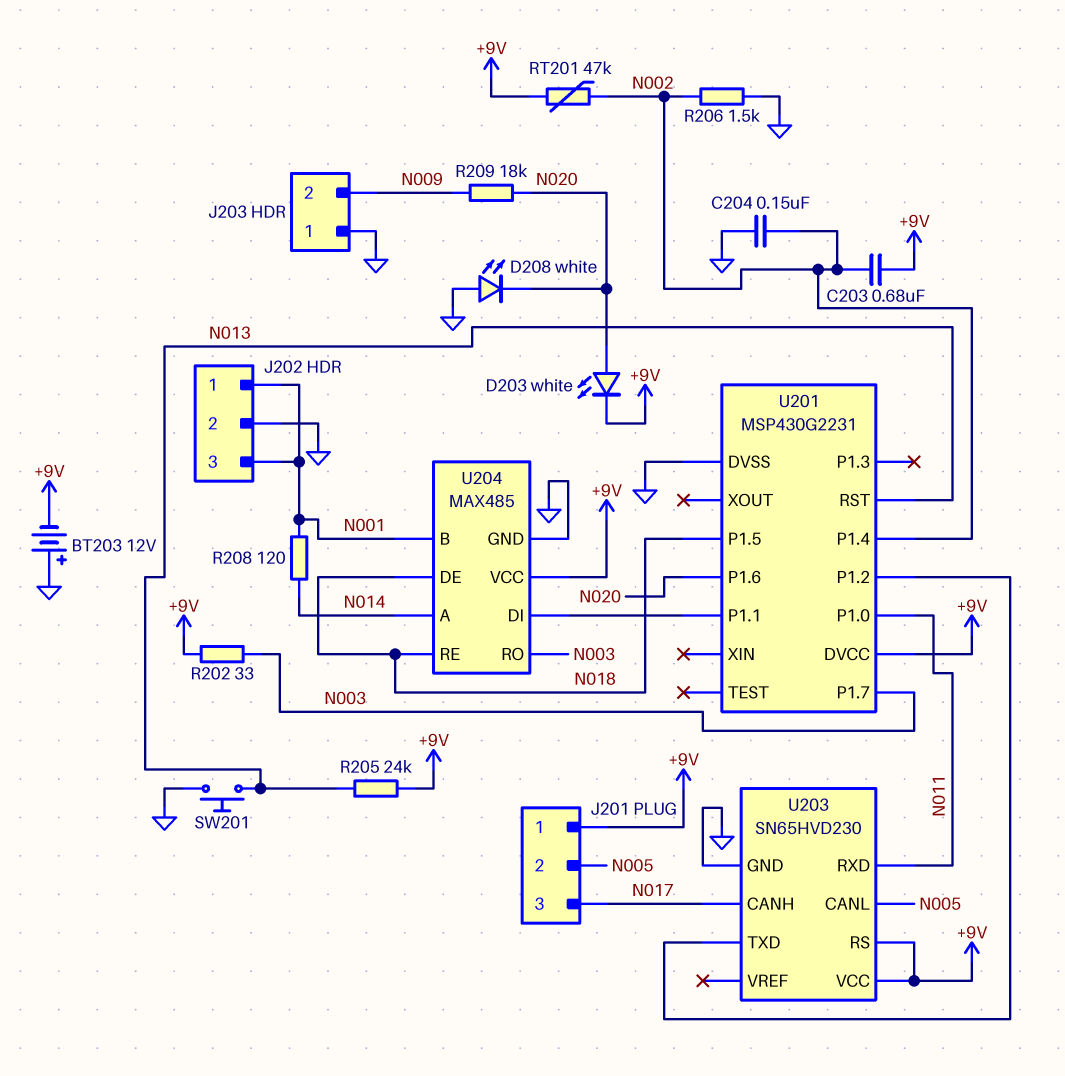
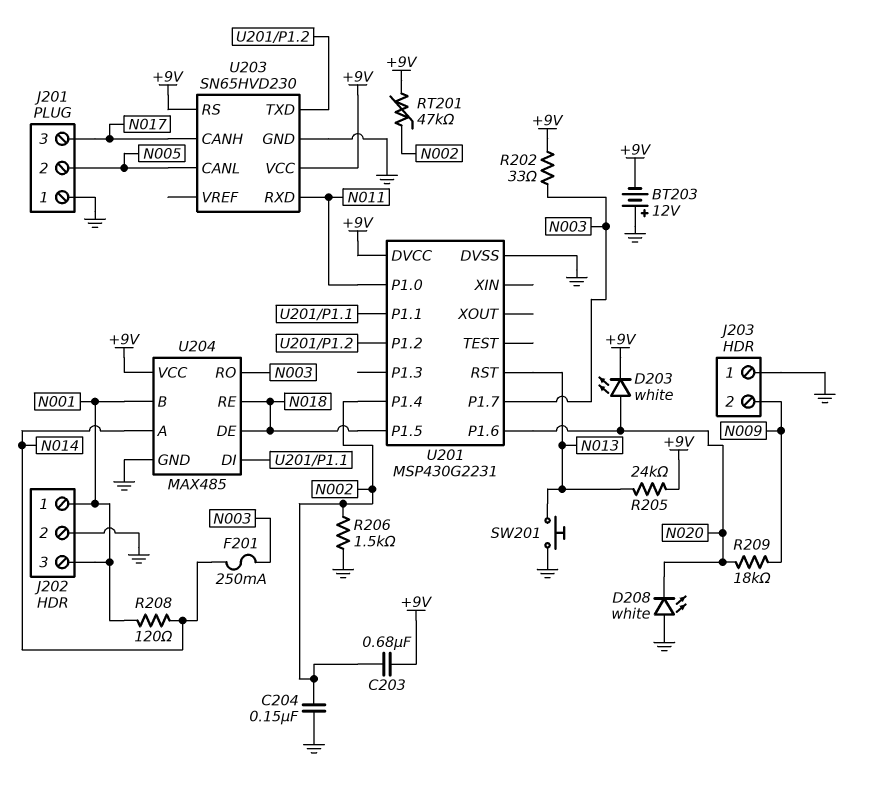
F201: none -> 250mA (N003, N014)
J201 pin 1: +9V -> GND

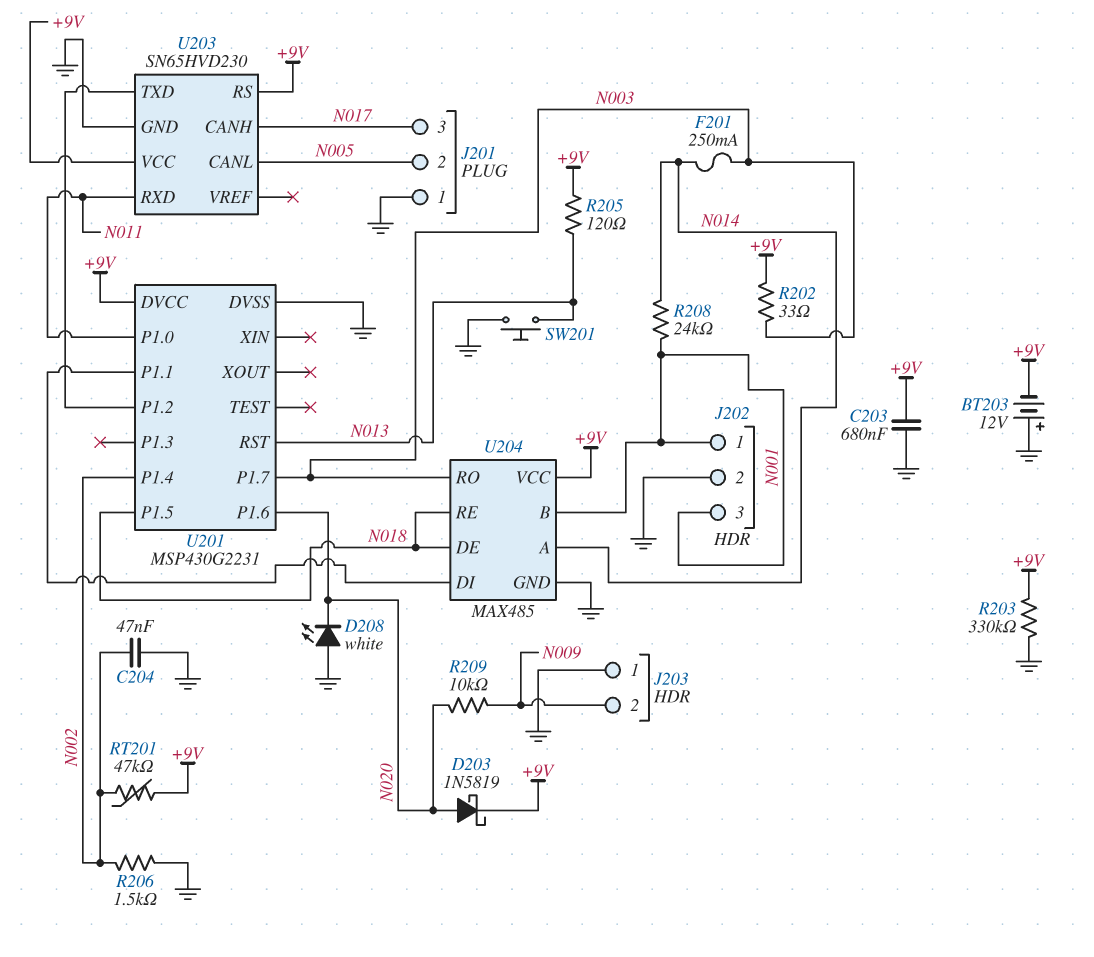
C203: 680nF (+9V, N002) -> 680nF (+9V, GND)
C204: 150nF (GND, N002) -> 47nF (GND, N002)
D203: LED white (A N020, K +9V) -> schottky 1N5819 (A N020, K +9V)
R203: none -> 330k (+9V, GND)
R205: 24k (+9V, N013) -> 120 (+9V, N013)
R208: 120 (N001, N014) -> 24k (N001, N014)
R209: 18k (N009, N020) -> 10k (N009, N020)

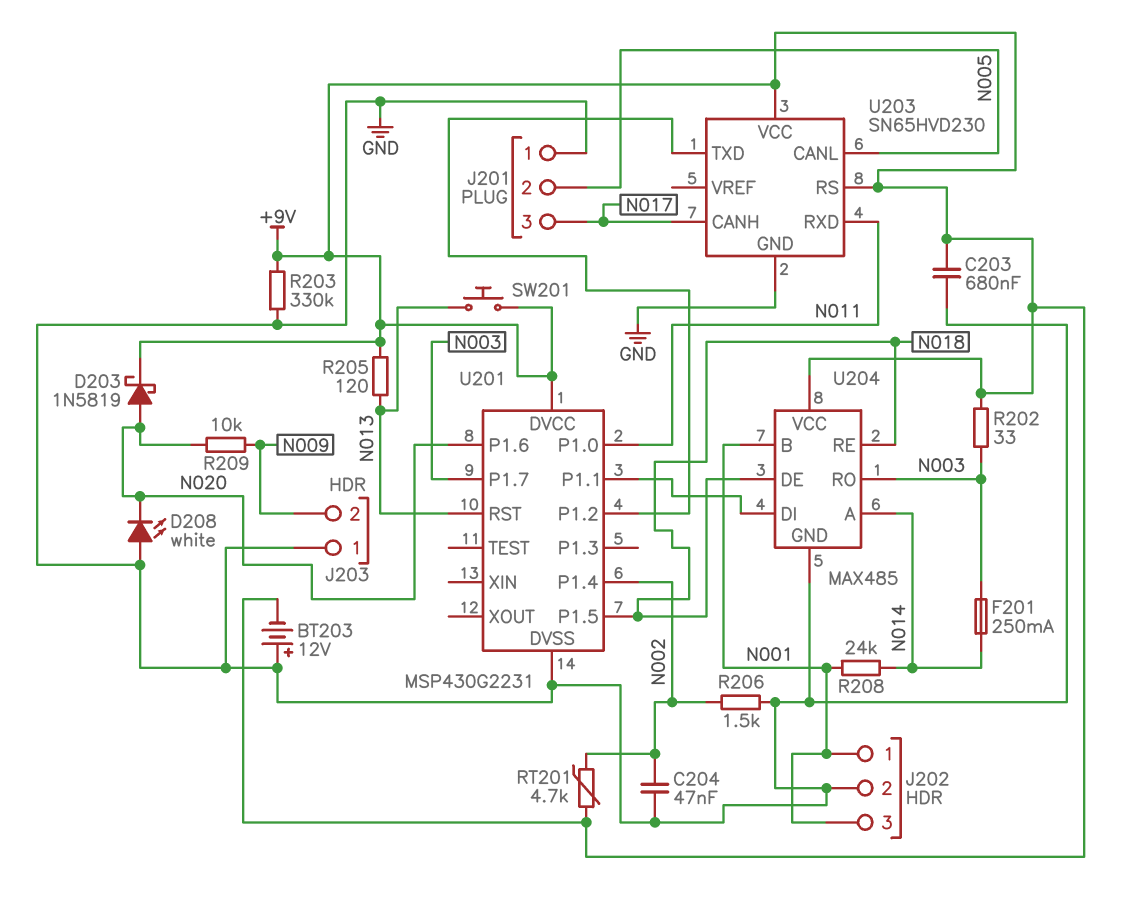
RT201: 47k (+9V, N002) -> 4.7k (+9V, N002)
SW201: button (GND, N013) -> button (+9V, N013)

